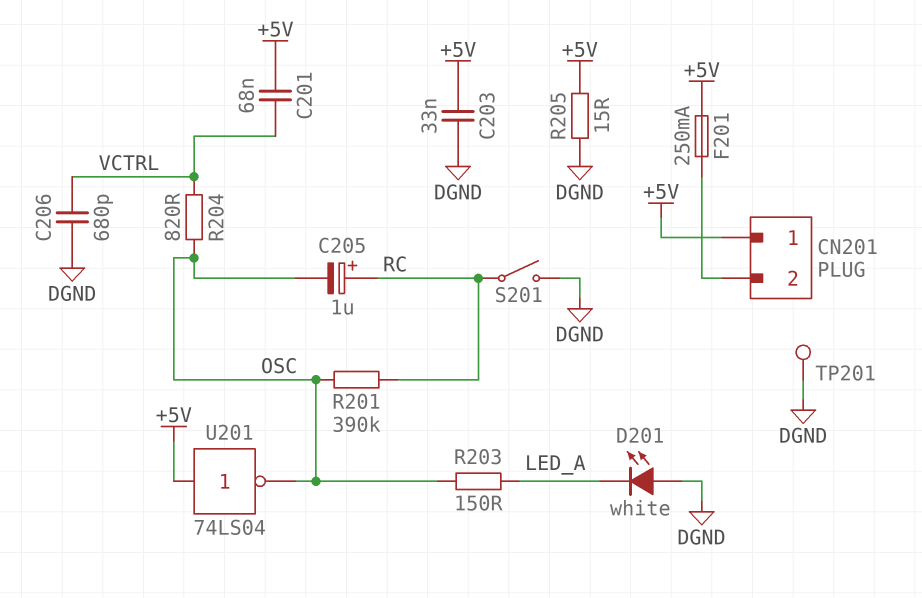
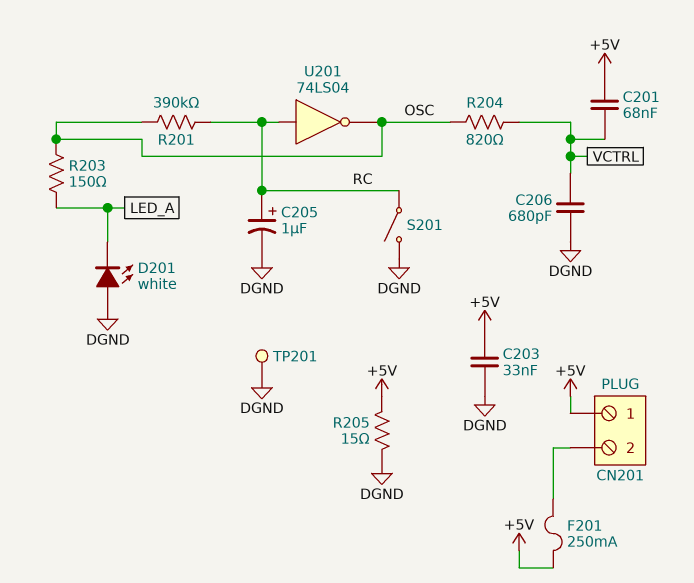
C205: 1uF (plus RC, minus OSC) -> 1uF (plus RC, minus DGND)
U201: NOT 74LS04 (in +5V, out OSC) -> NOT 74LS04 (in RC, out OSC)

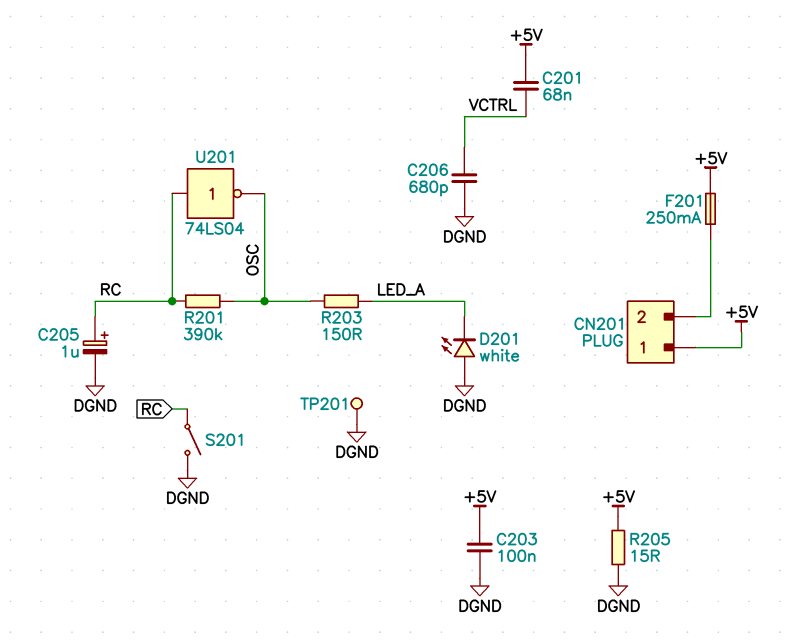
C203: 33nF (+5V, DGND) -> 100nF (+5V, DGND)
R204: 820 (OSC, VCTRL) -> none

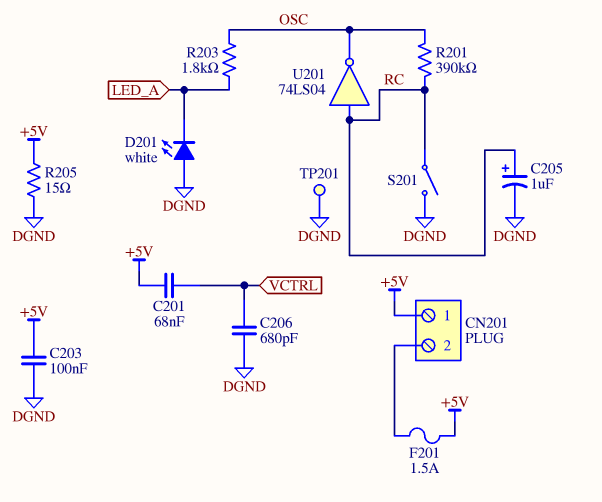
F201: 250mA (+5V, CN201/2) -> 1.5A (+5V, CN201/2)
R203: 150 (LED_A, OSC) -> 1.8k (LED_A, OSC)

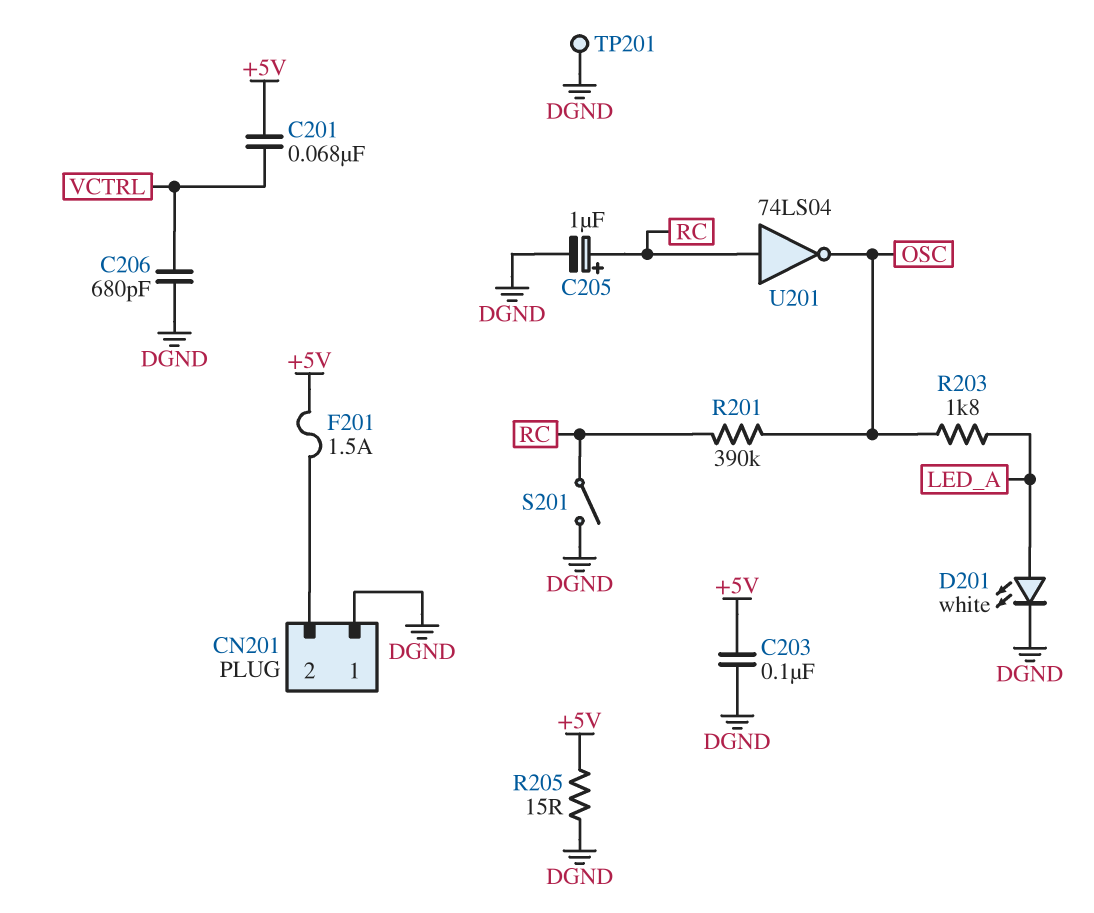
CN201 pin 1: +5V -> DGND
D201: LED white (A DGND, K LED_A) -> LED white (A LED_A, K DGND)

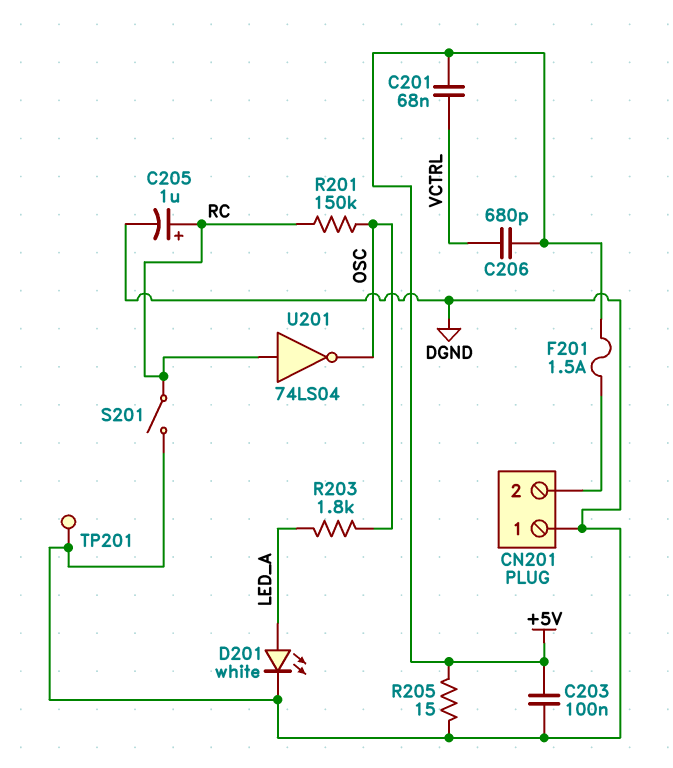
C206: 680pF (DGND, VCTRL) -> 680pF (+5V, VCTRL)
R201: 390k (OSC, RC) -> 150k (OSC, RC)

